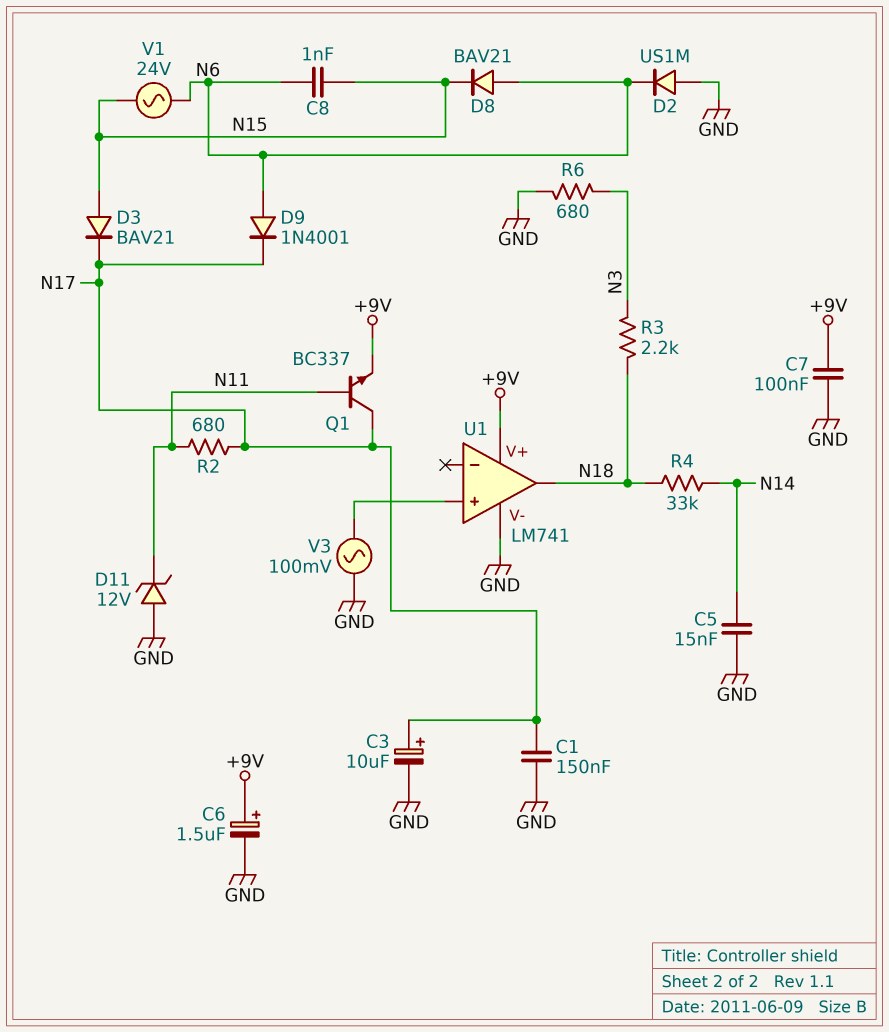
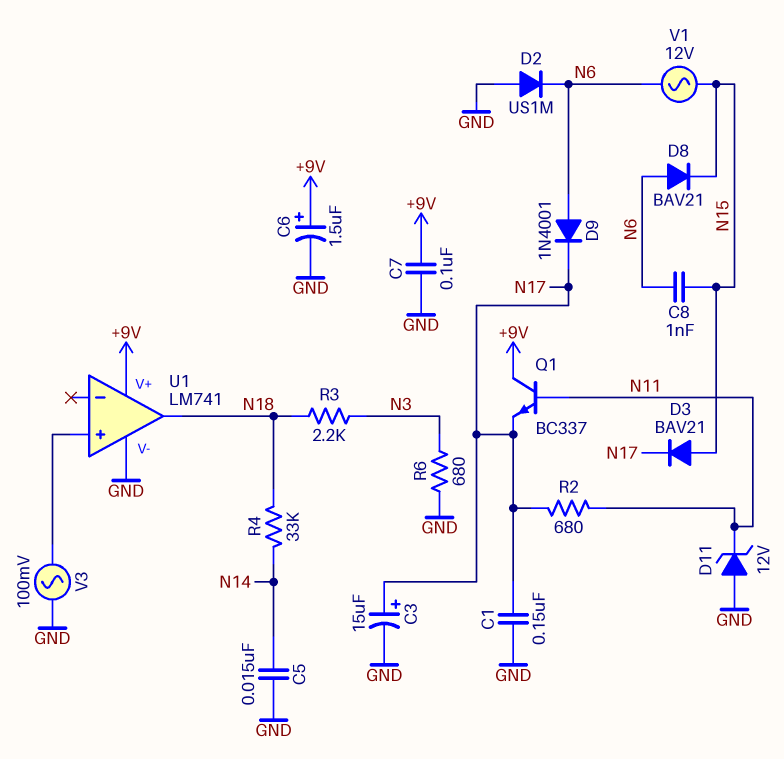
C3: 10uF (plus N17, minus GND) -> 15uF (plus N17, minus GND)
Q1: NPN BC337 (B N11, C N17, E +9V) -> NPN BC337 (B N11, C +9V, E N17)
V1: AC 24V (N6, N15) -> AC 12V (N6, N15)

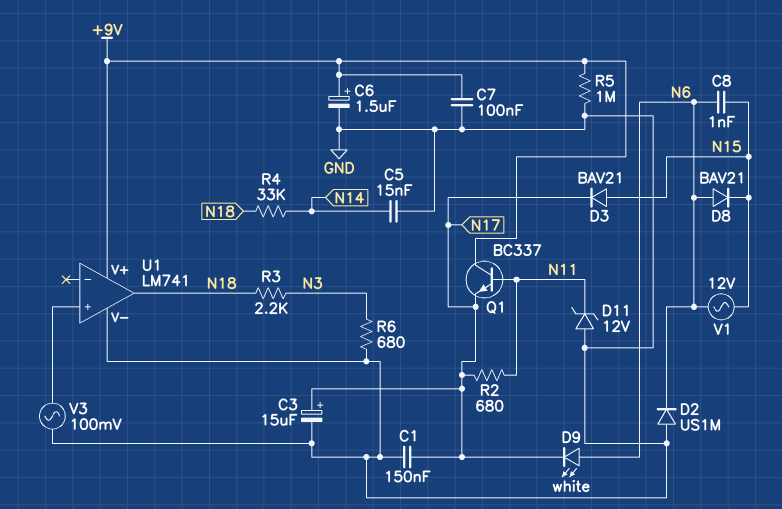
D9: diode 1N4001 (A N6, K N17) -> LED white (A N6, K N17)
R5: none -> 1M (+9V, GND)

